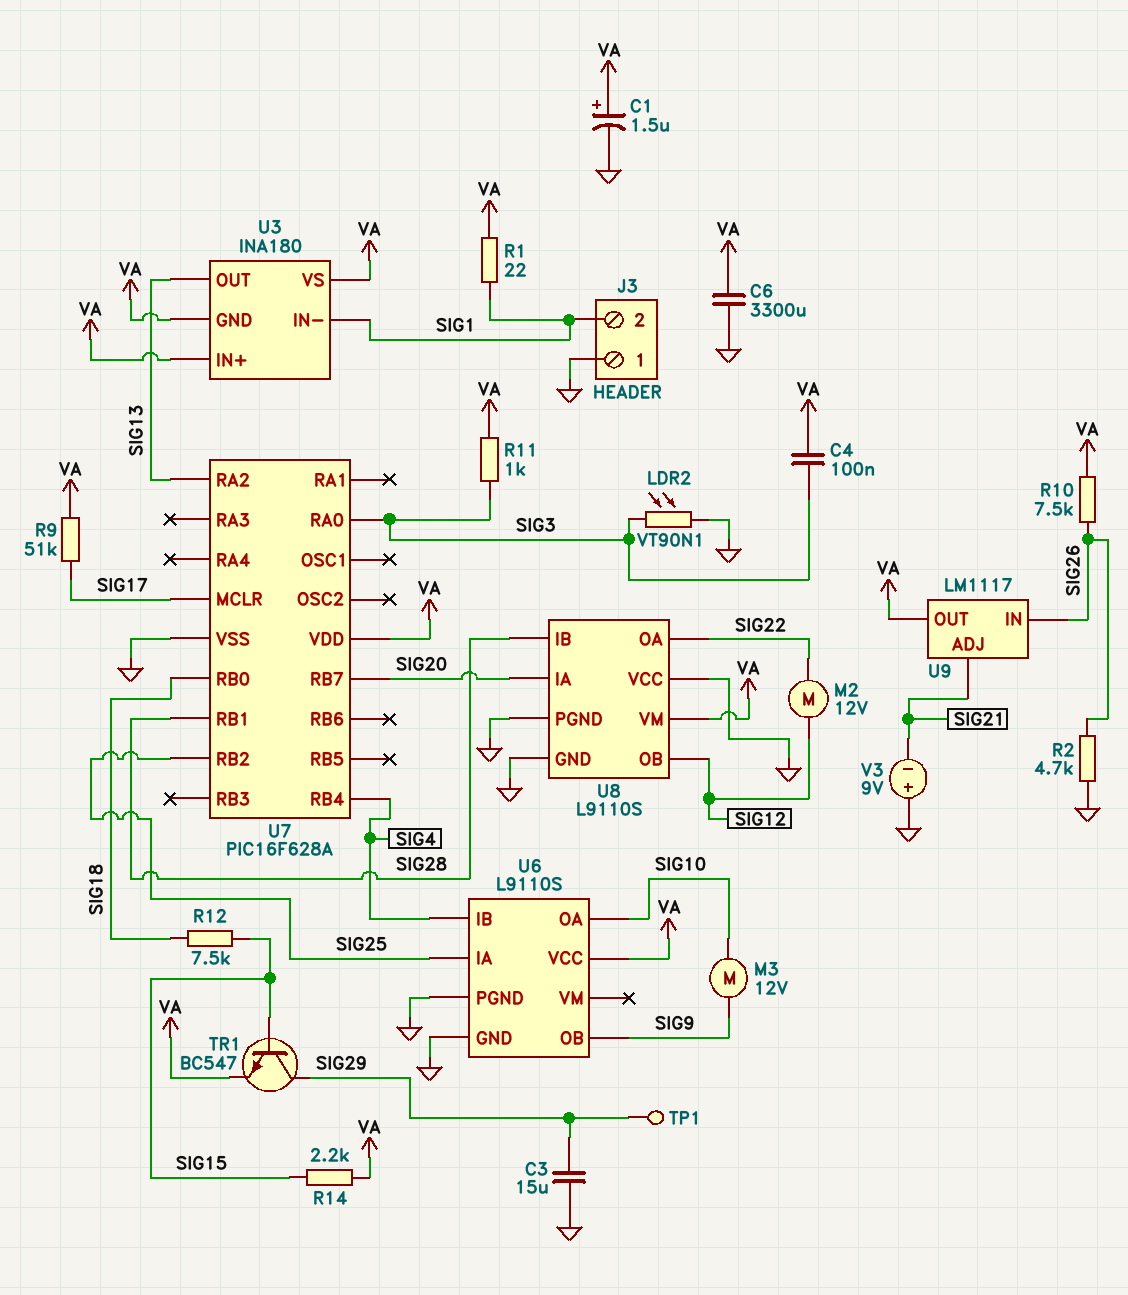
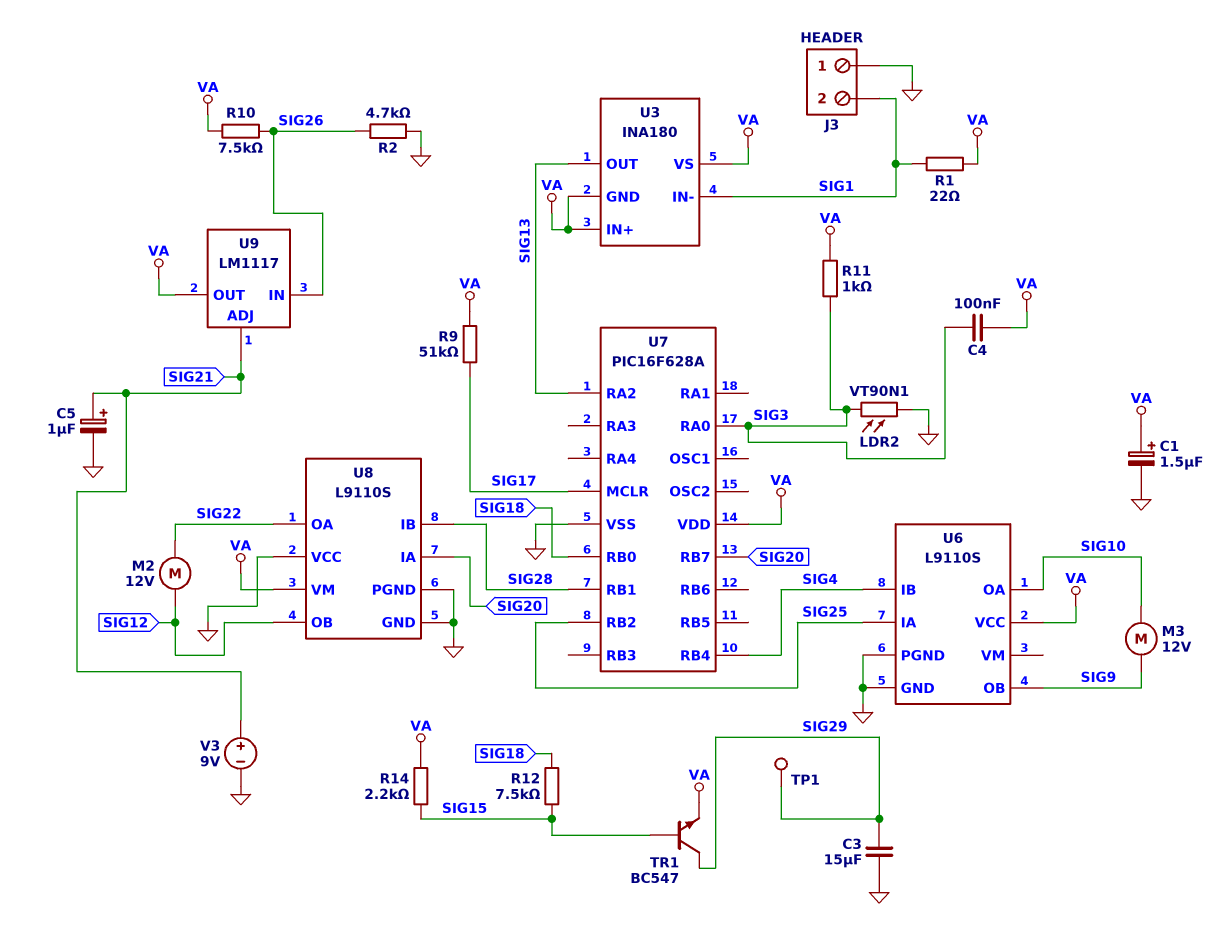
C5: none -> 1uF (plus SIG21, minus GND)
C6: 3300uF (GND, VA) -> none
V3: 9V (plus GND, minus SIG21) -> 9V (plus SIG21, minus GND)

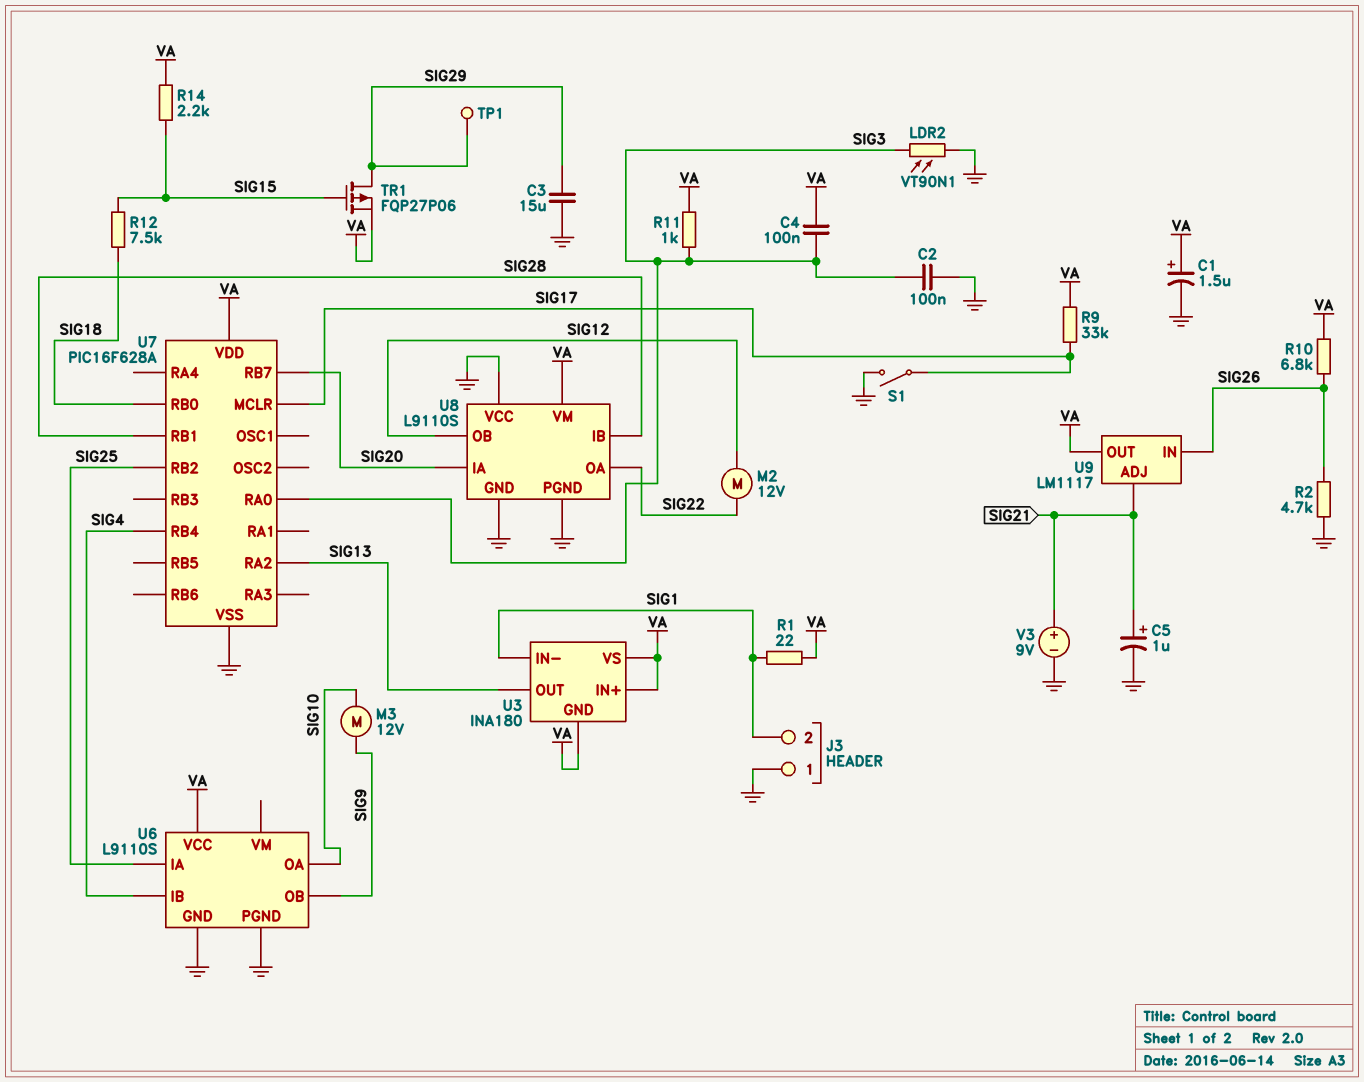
C2: none -> 100nF (GND, SIG3)
R9: 51k (SIG17, VA) -> 33k (SIG17, VA)
R10: 7.5k (SIG26, VA) -> 6.8k (SIG26, VA)
S1: none -> switch (GND, SIG17)
TR1: NPN BC547 (B SIG15, C SIG29, E VA) -> PMOS FQP27P06 (G SIG15, D SIG29, S VA)

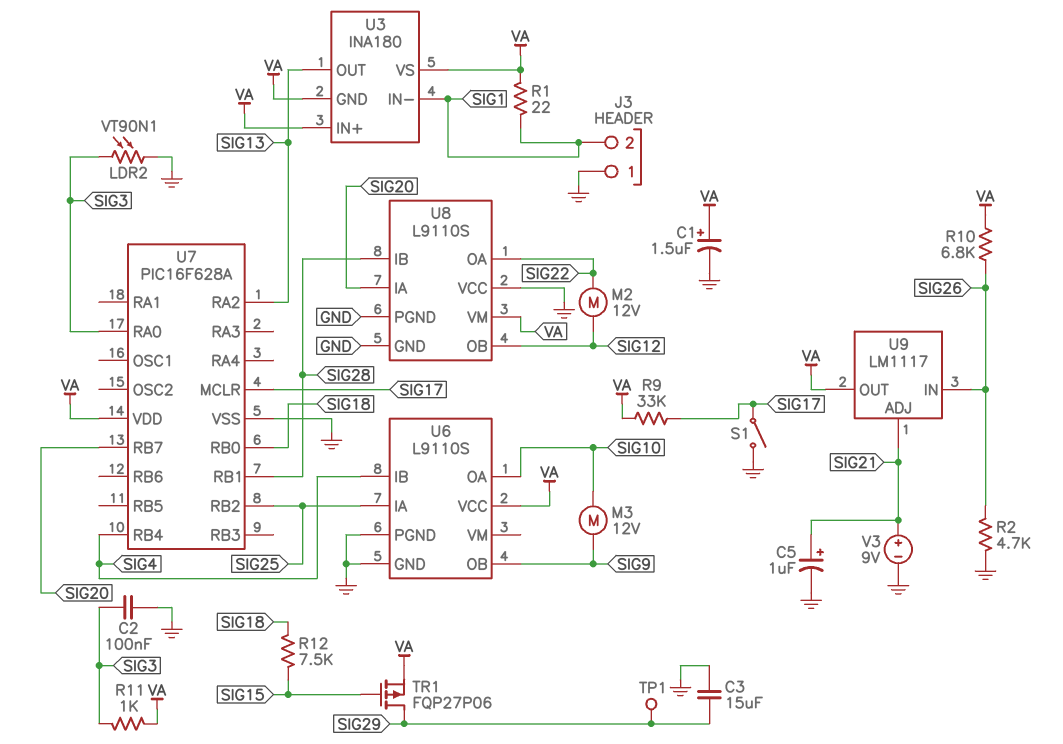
C4: 100nF (SIG3, VA) -> none
R14: 2.2k (SIG15, VA) -> none

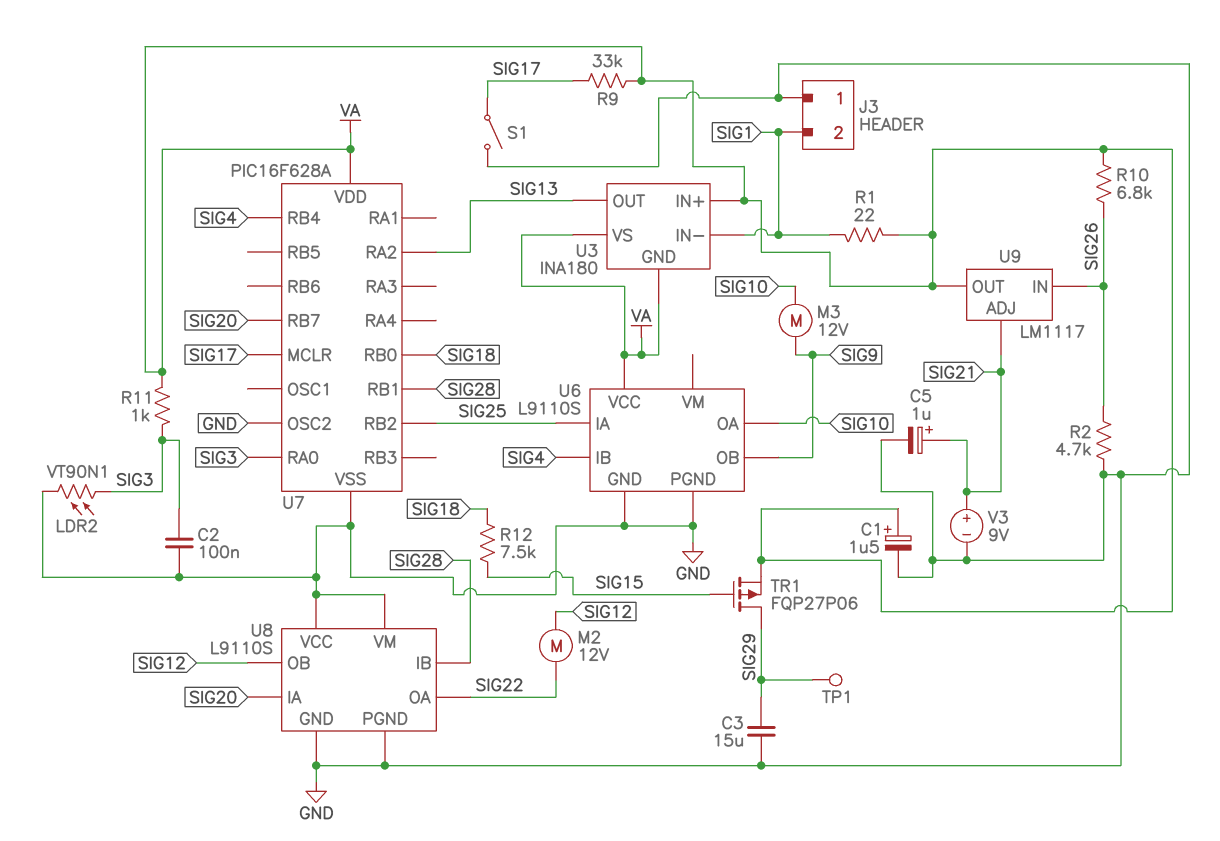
U7 pin OSC2: none -> GND
U8 pin VM: VA -> GND

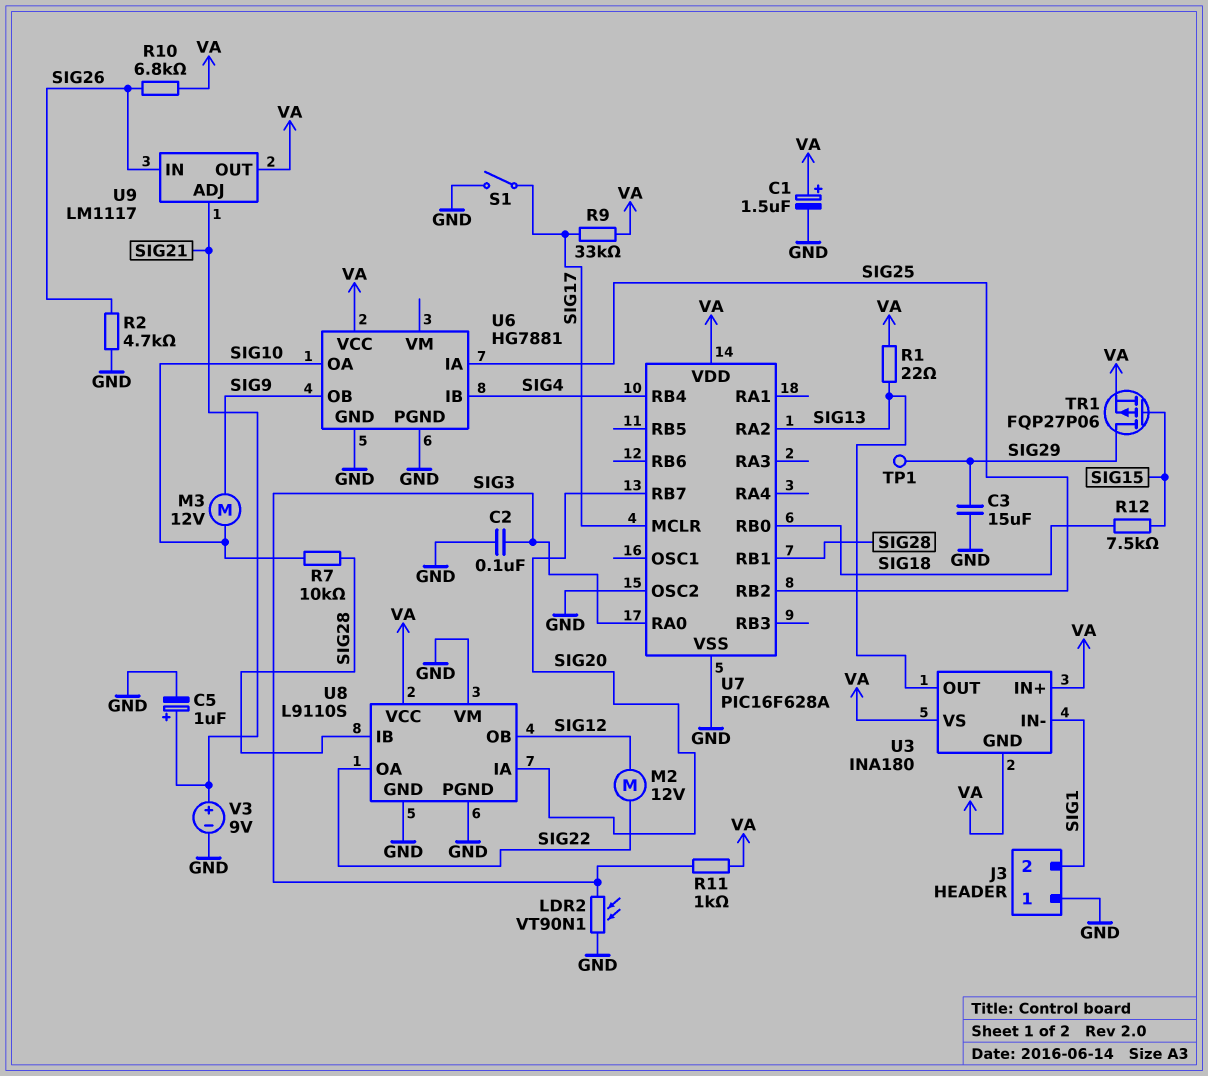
R1: 22 (SIG1, VA) -> 22 (SIG13, VA)
R7: none -> 10k (SIG10, SIG28)
U6: L9110S -> HG7881
U8 pin VCC: GND -> VA

